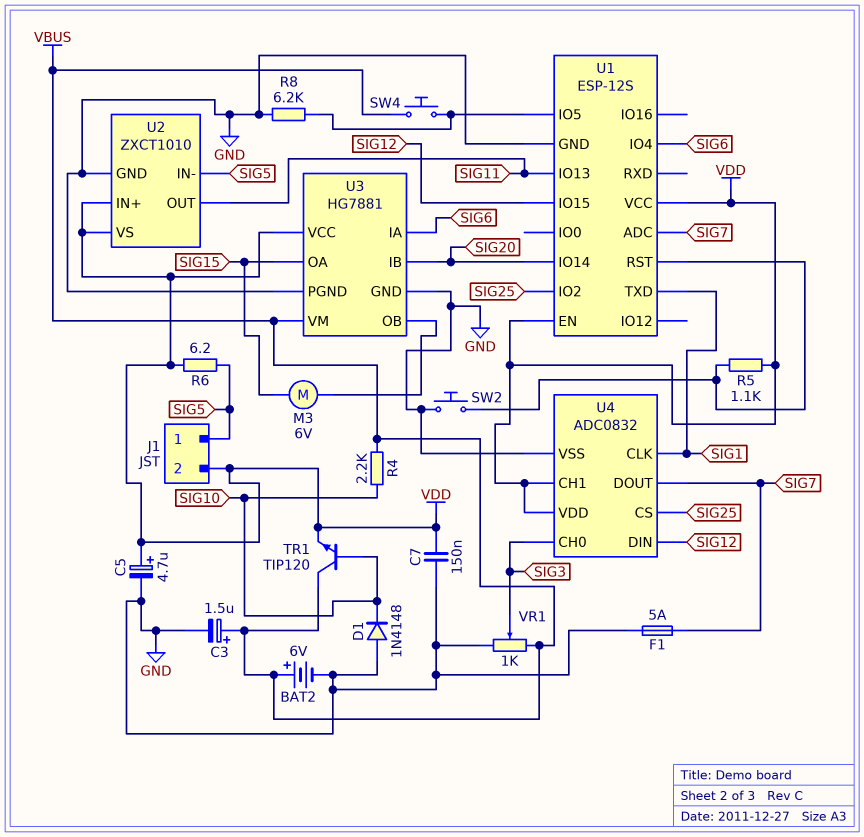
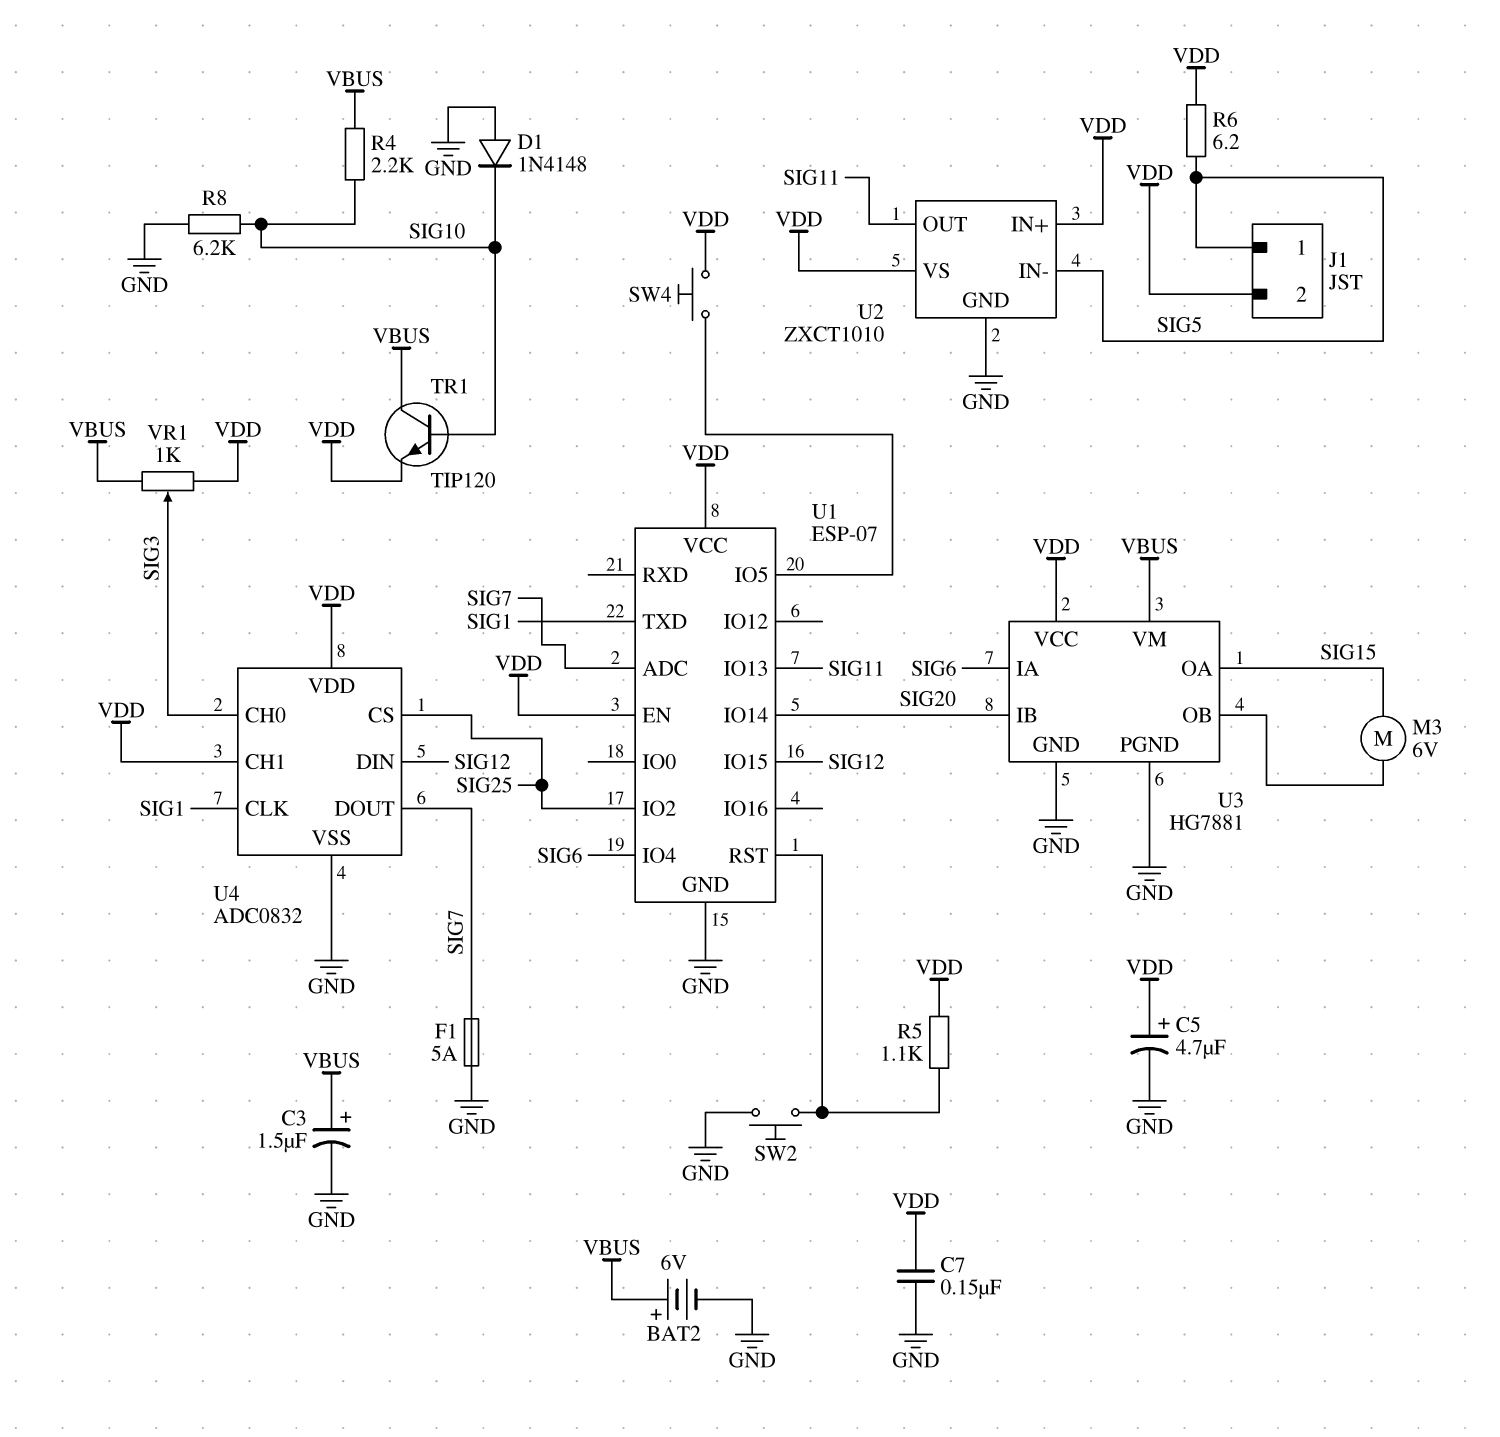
R8: 6.2k (GND, U1/IO5) -> 6.2k (GND, SIG10)
SW4: button (U1/IO5, VBUS) -> button (U1/IO5, VDD)
U1: ESP-12S -> ESP-07
VR1: 1k (GND, VBUS, wiper SIG3) -> 1k (VBUS, VDD, wiper SIG3)

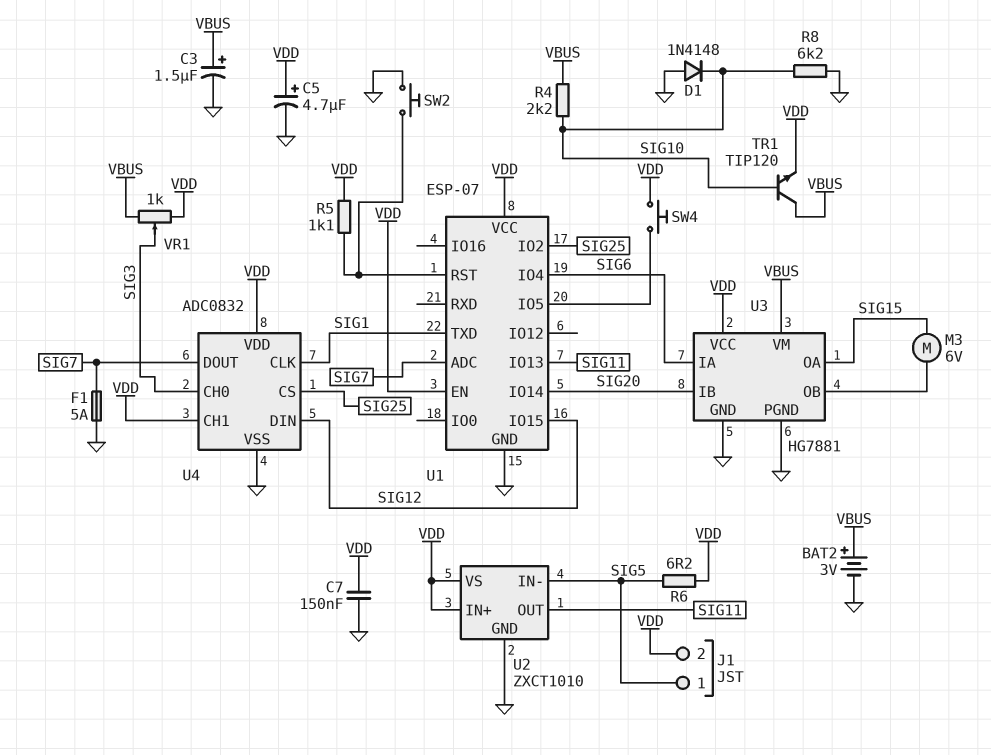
BAT2: 6V (plus VBUS, minus GND) -> 3V (plus VBUS, minus GND)

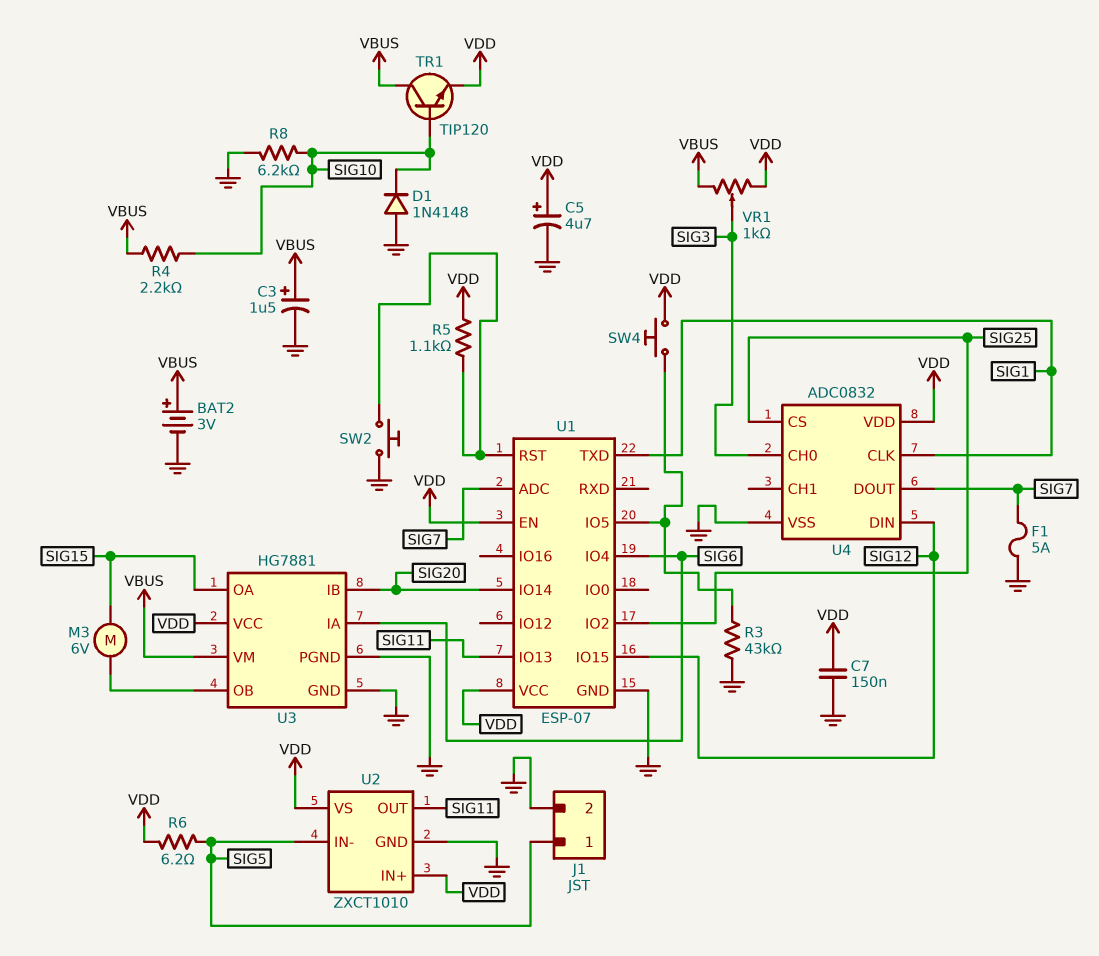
J1 pin 2: VDD -> GND
R3: none -> 43k (GND, U1/IO5)
U4 pin CH1: VDD -> none

